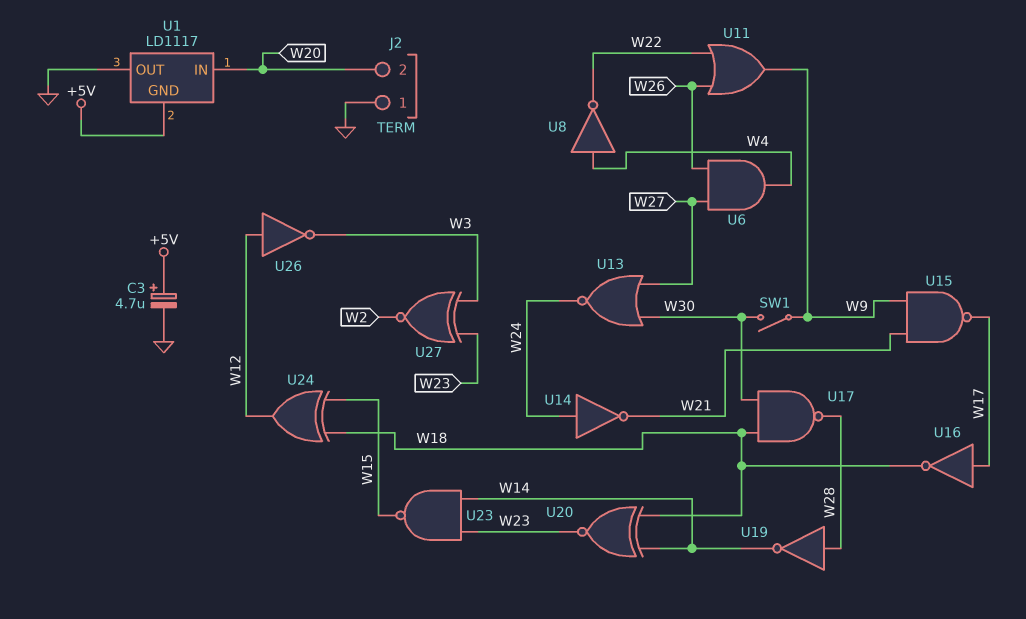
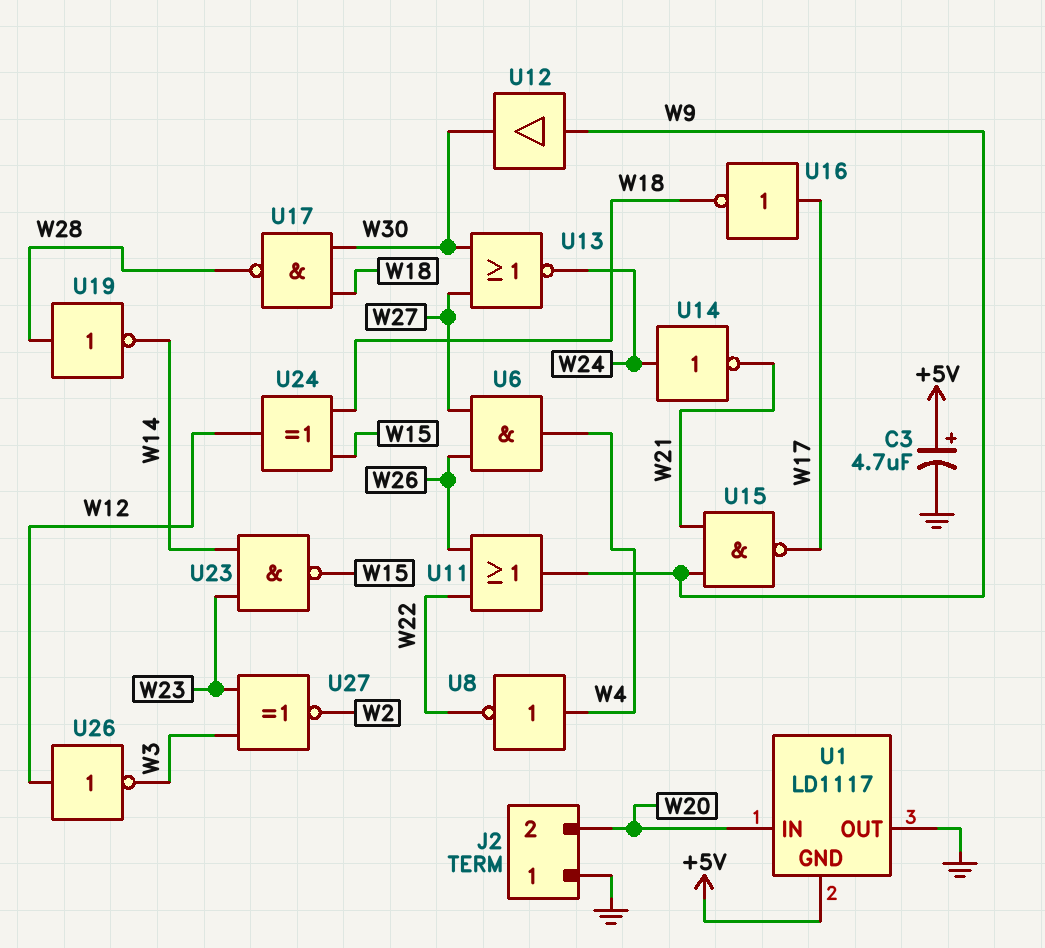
SW1: switch (W9, W30) -> none
U12: none -> buffer (in W9, out W30)
U20: XNOR (in W14, in W18, out W23) -> none

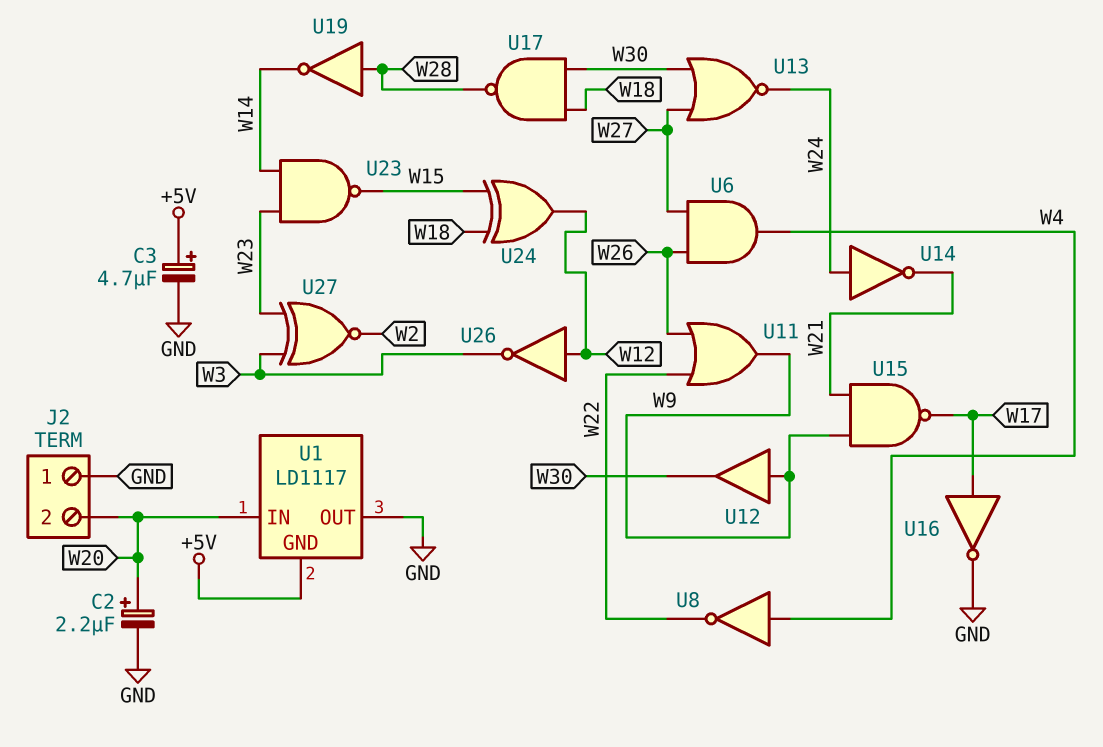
C2: none -> 2.2uF (plus W20, minus GND)
U16: NOT (in W17, out W18) -> NOT (in W17, out GND)

